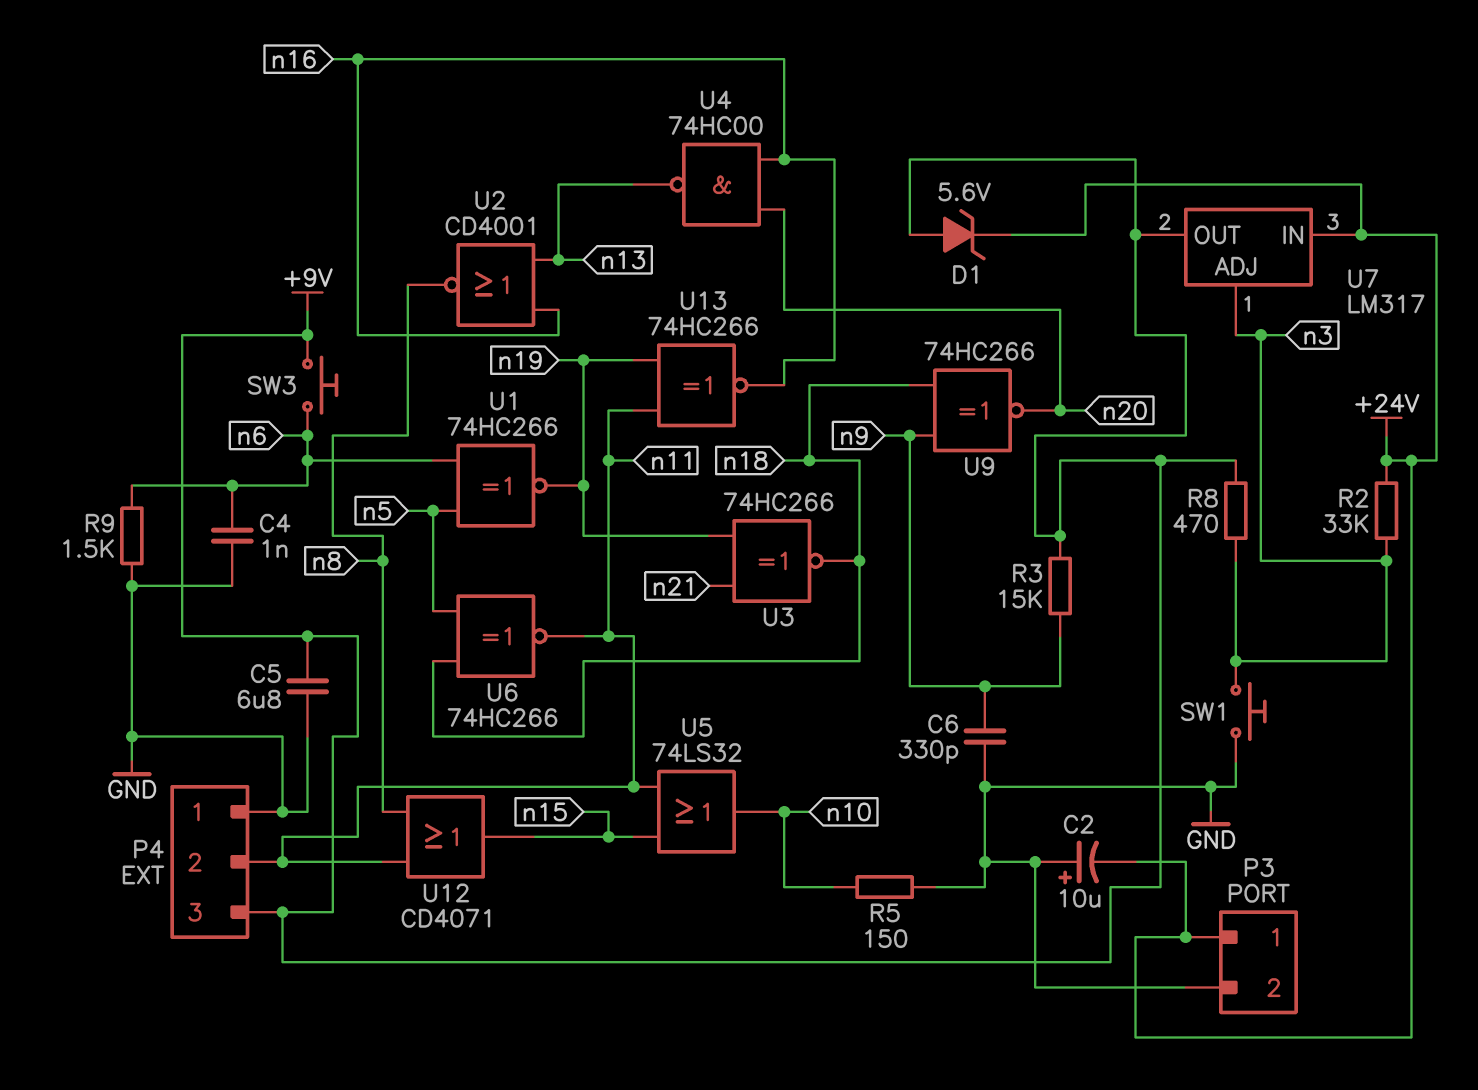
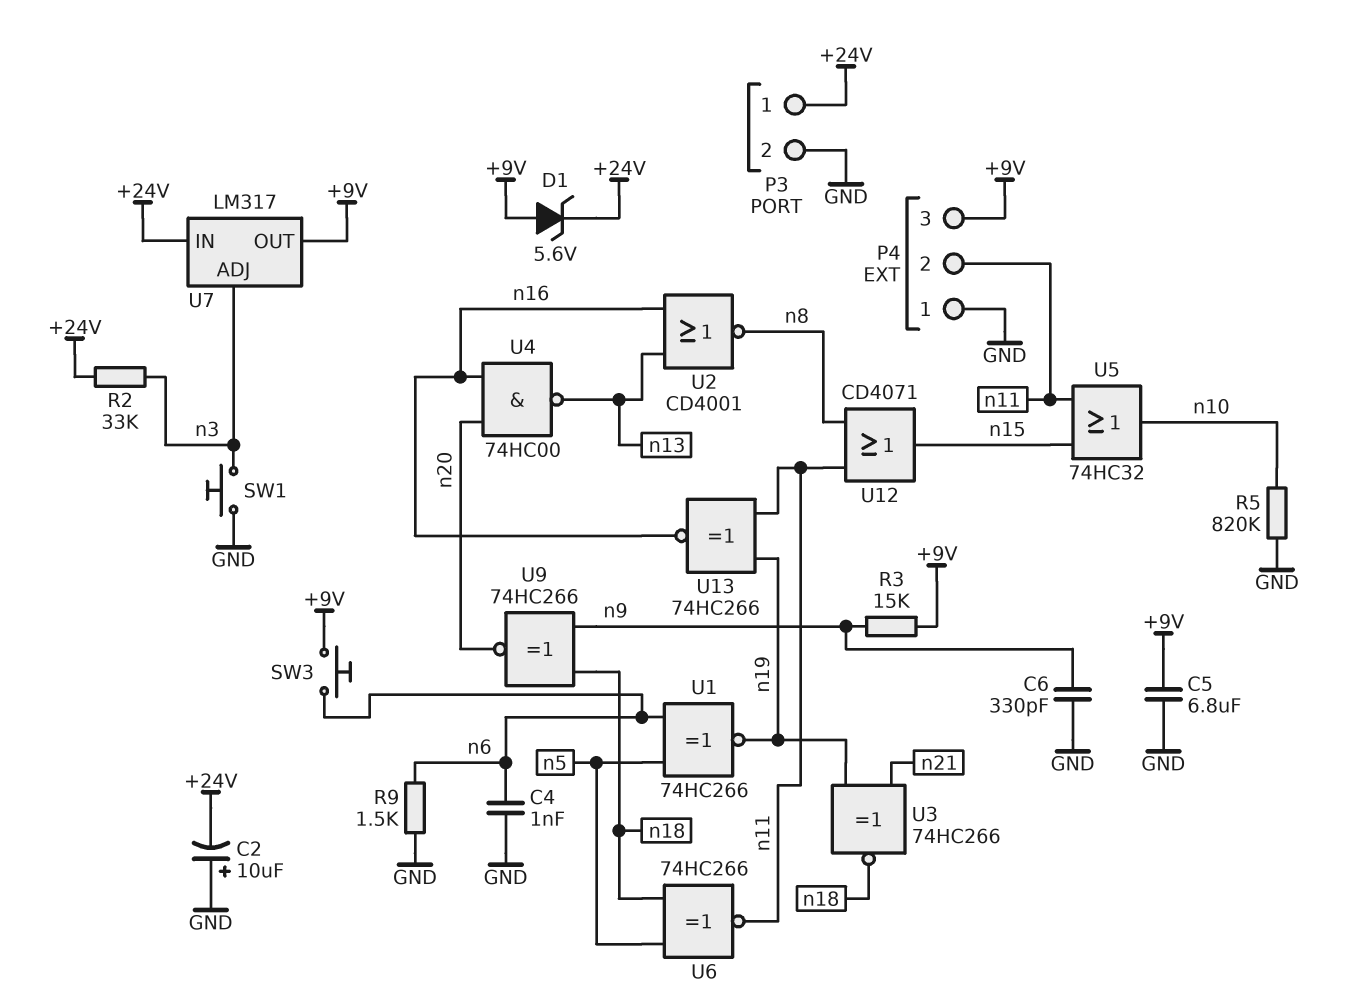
R5: 150 (GND, n10) -> 820k (GND, n10)
R8: 470 (+9V, n3) -> none
U5: OR 74LS32 (in n11, in n15, out n10) -> OR 74HC32 (in n11, in n15, out n10)

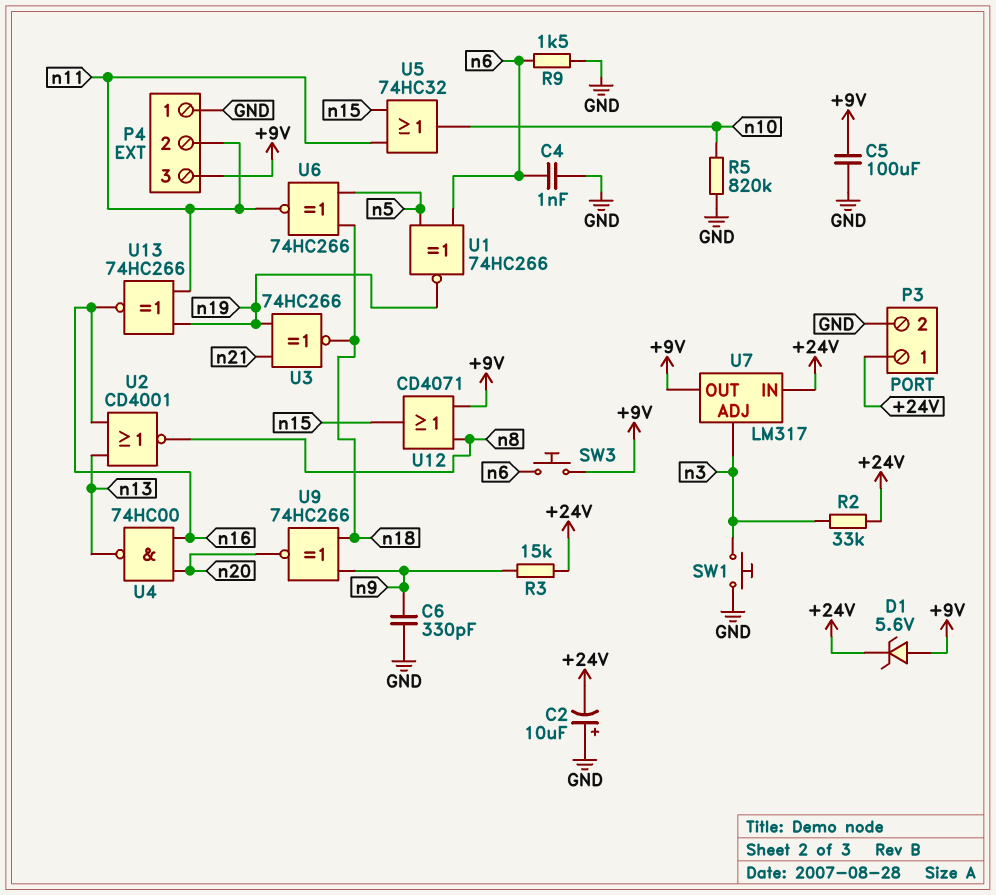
C5: 6.8uF (+9V, GND) -> 100uF (+9V, GND)
R3: 15k (+9V, n9) -> 15k (+24V, n9)
U12: OR CD4071 (in n8, in n11, out n15) -> OR CD4071 (in +9V, in n8, out n15)

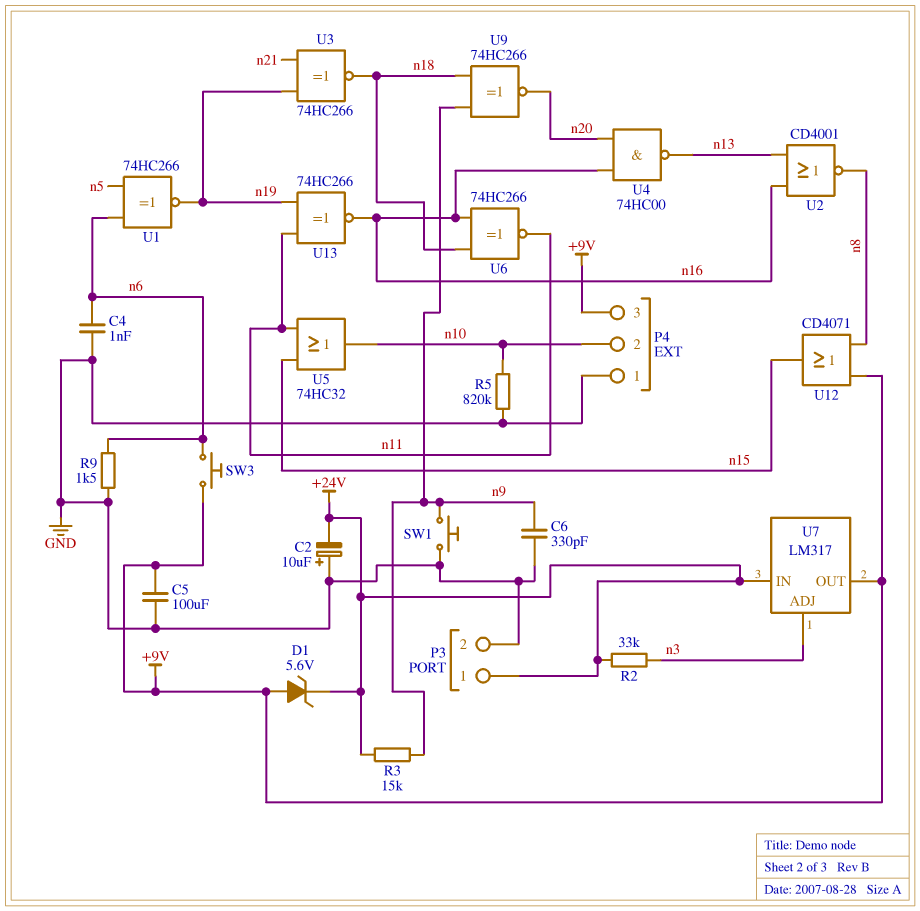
P4 pin 2: n11 -> n10
SW1: button (GND, n3) -> button (GND, n9)
U6: XNOR 74HC266 (in n5, in n18, out n11) -> XNOR 74HC266 (in n16, in n18, out n11)

